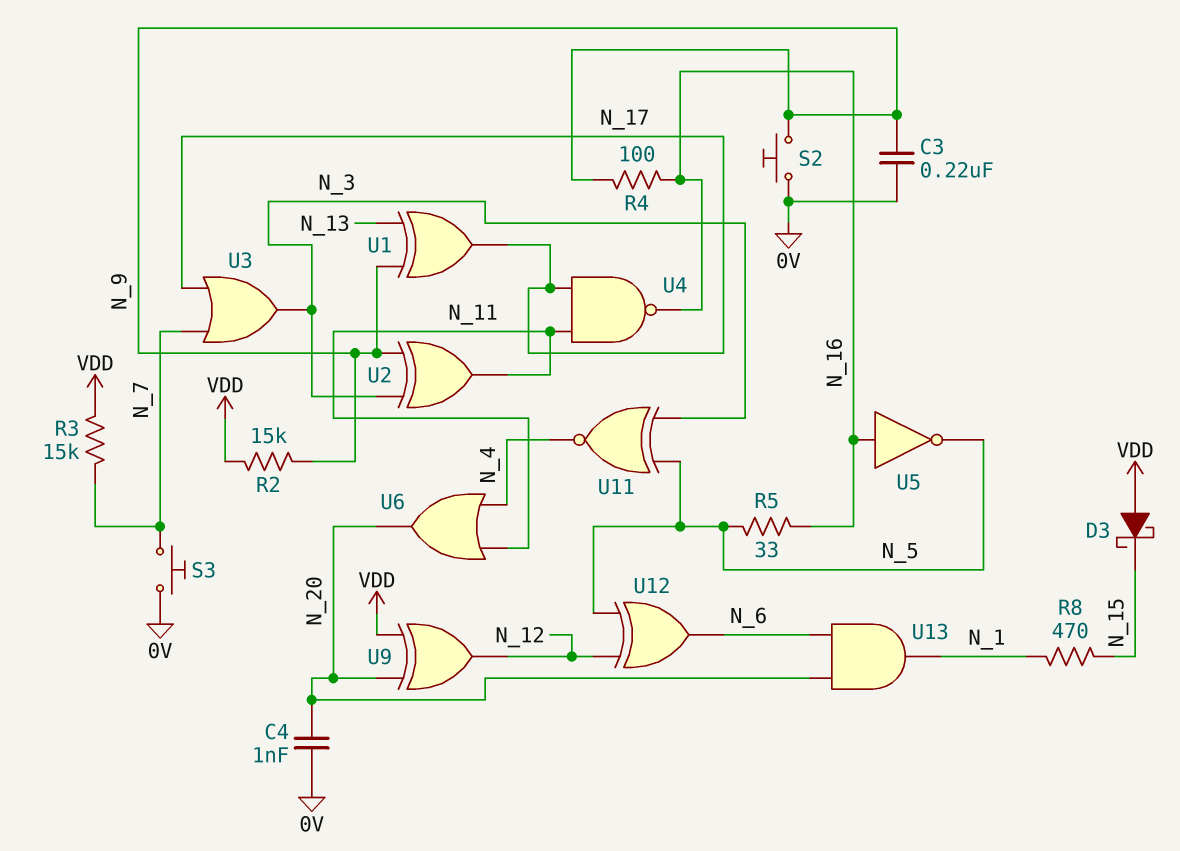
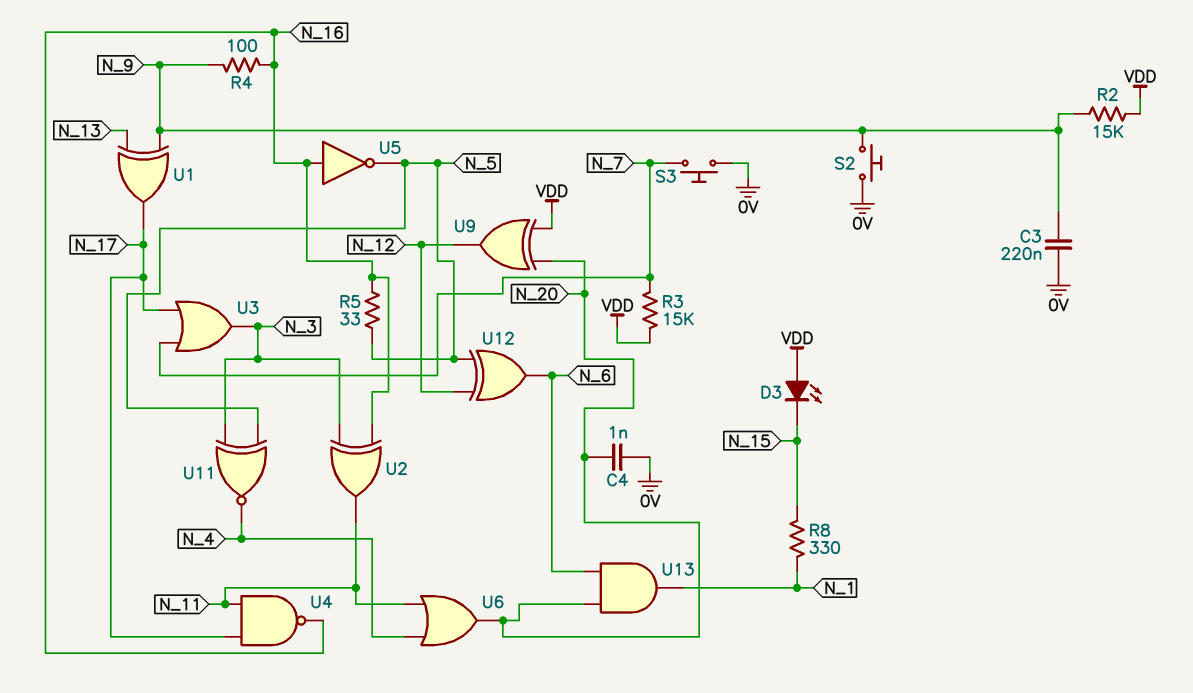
D3: schottky (A VDD, K N_15) -> LED (A VDD, K N_15)
R8: 470 (N_1, N_15) -> 330 (N_1, N_15)
U2: XOR (in N_3, in N_9, out N_11) -> XOR (in N_3, in N_16, out N_11)

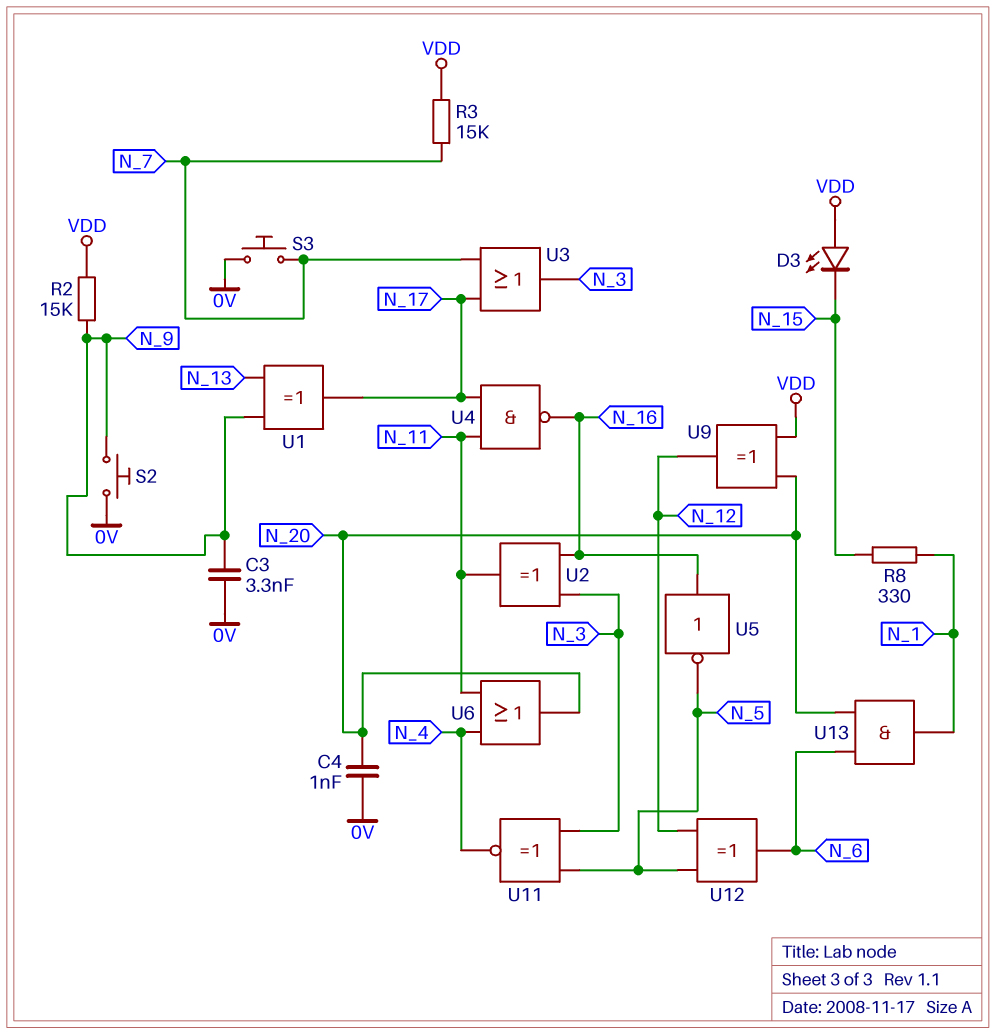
C3: 220nF (0V, N_9) -> 3.3nF (0V, N_9)
R4: 100 (N_9, N_16) -> none
R5: 33 (N_5, N_16) -> none

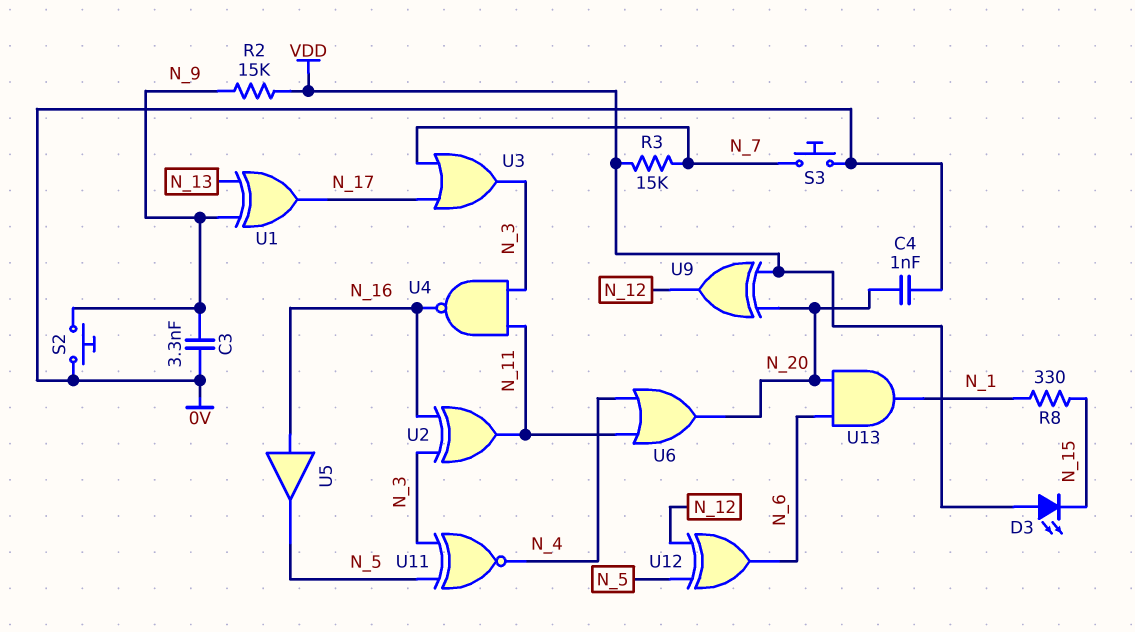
U4: NAND (in N_11, in N_17, out N_16) -> NAND (in N_3, in N_11, out N_16)
U5: NOT (in N_16, out N_5) -> buffer (in N_16, out N_5)

